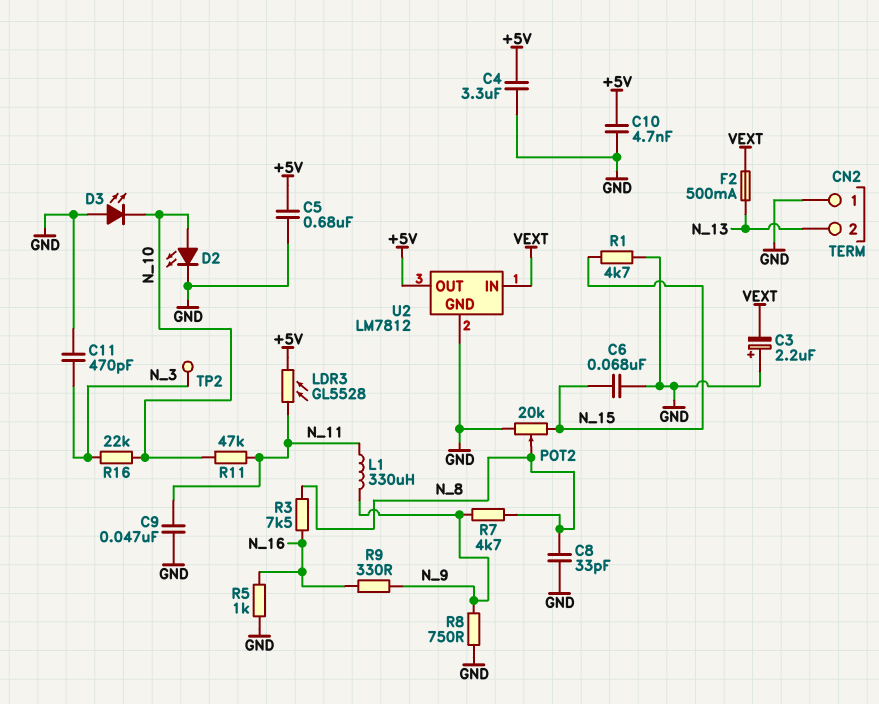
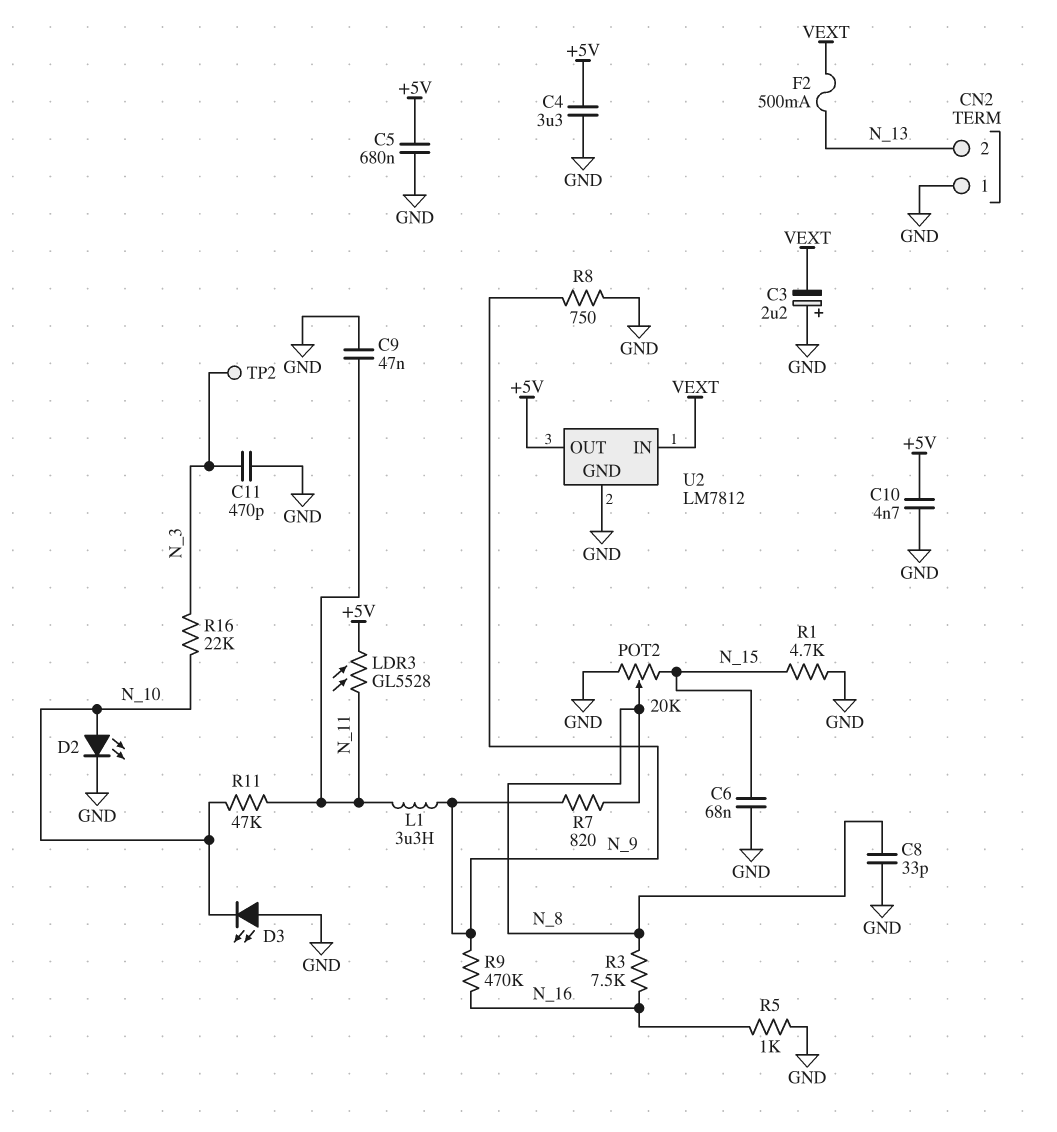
L1: 330uH (N_9, N_11) -> 3.3uH (N_9, N_11)
R7: 4.7k (N_8, N_9) -> 820 (N_8, N_9)
R9: 330 (N_9, N_16) -> 470k (N_9, N_16)

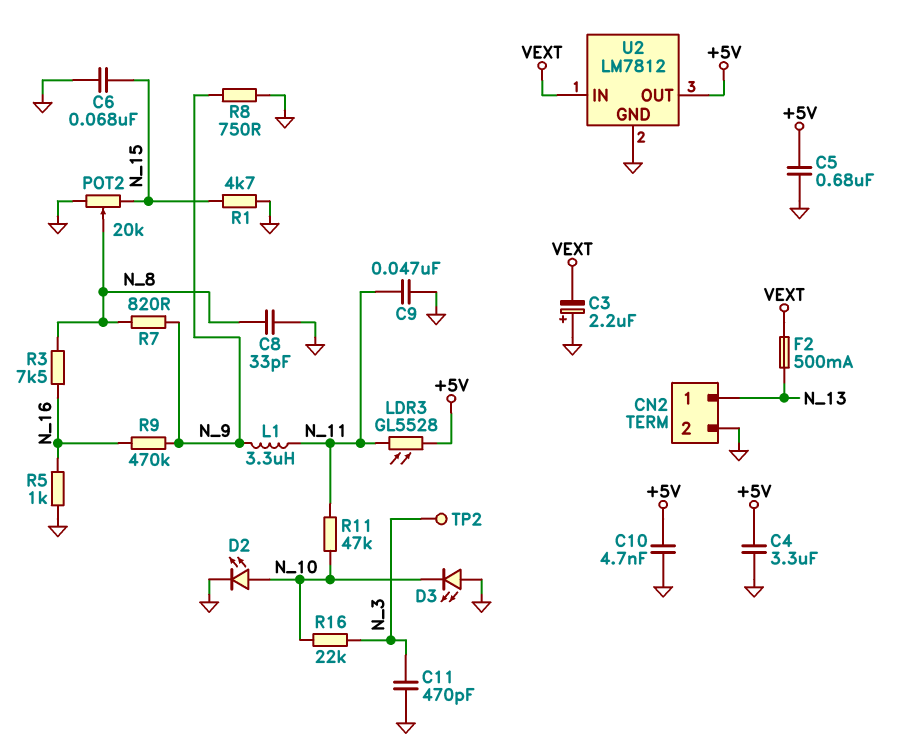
CN2 pin 1: GND -> N_13
CN2 pin 2: N_13 -> GND

